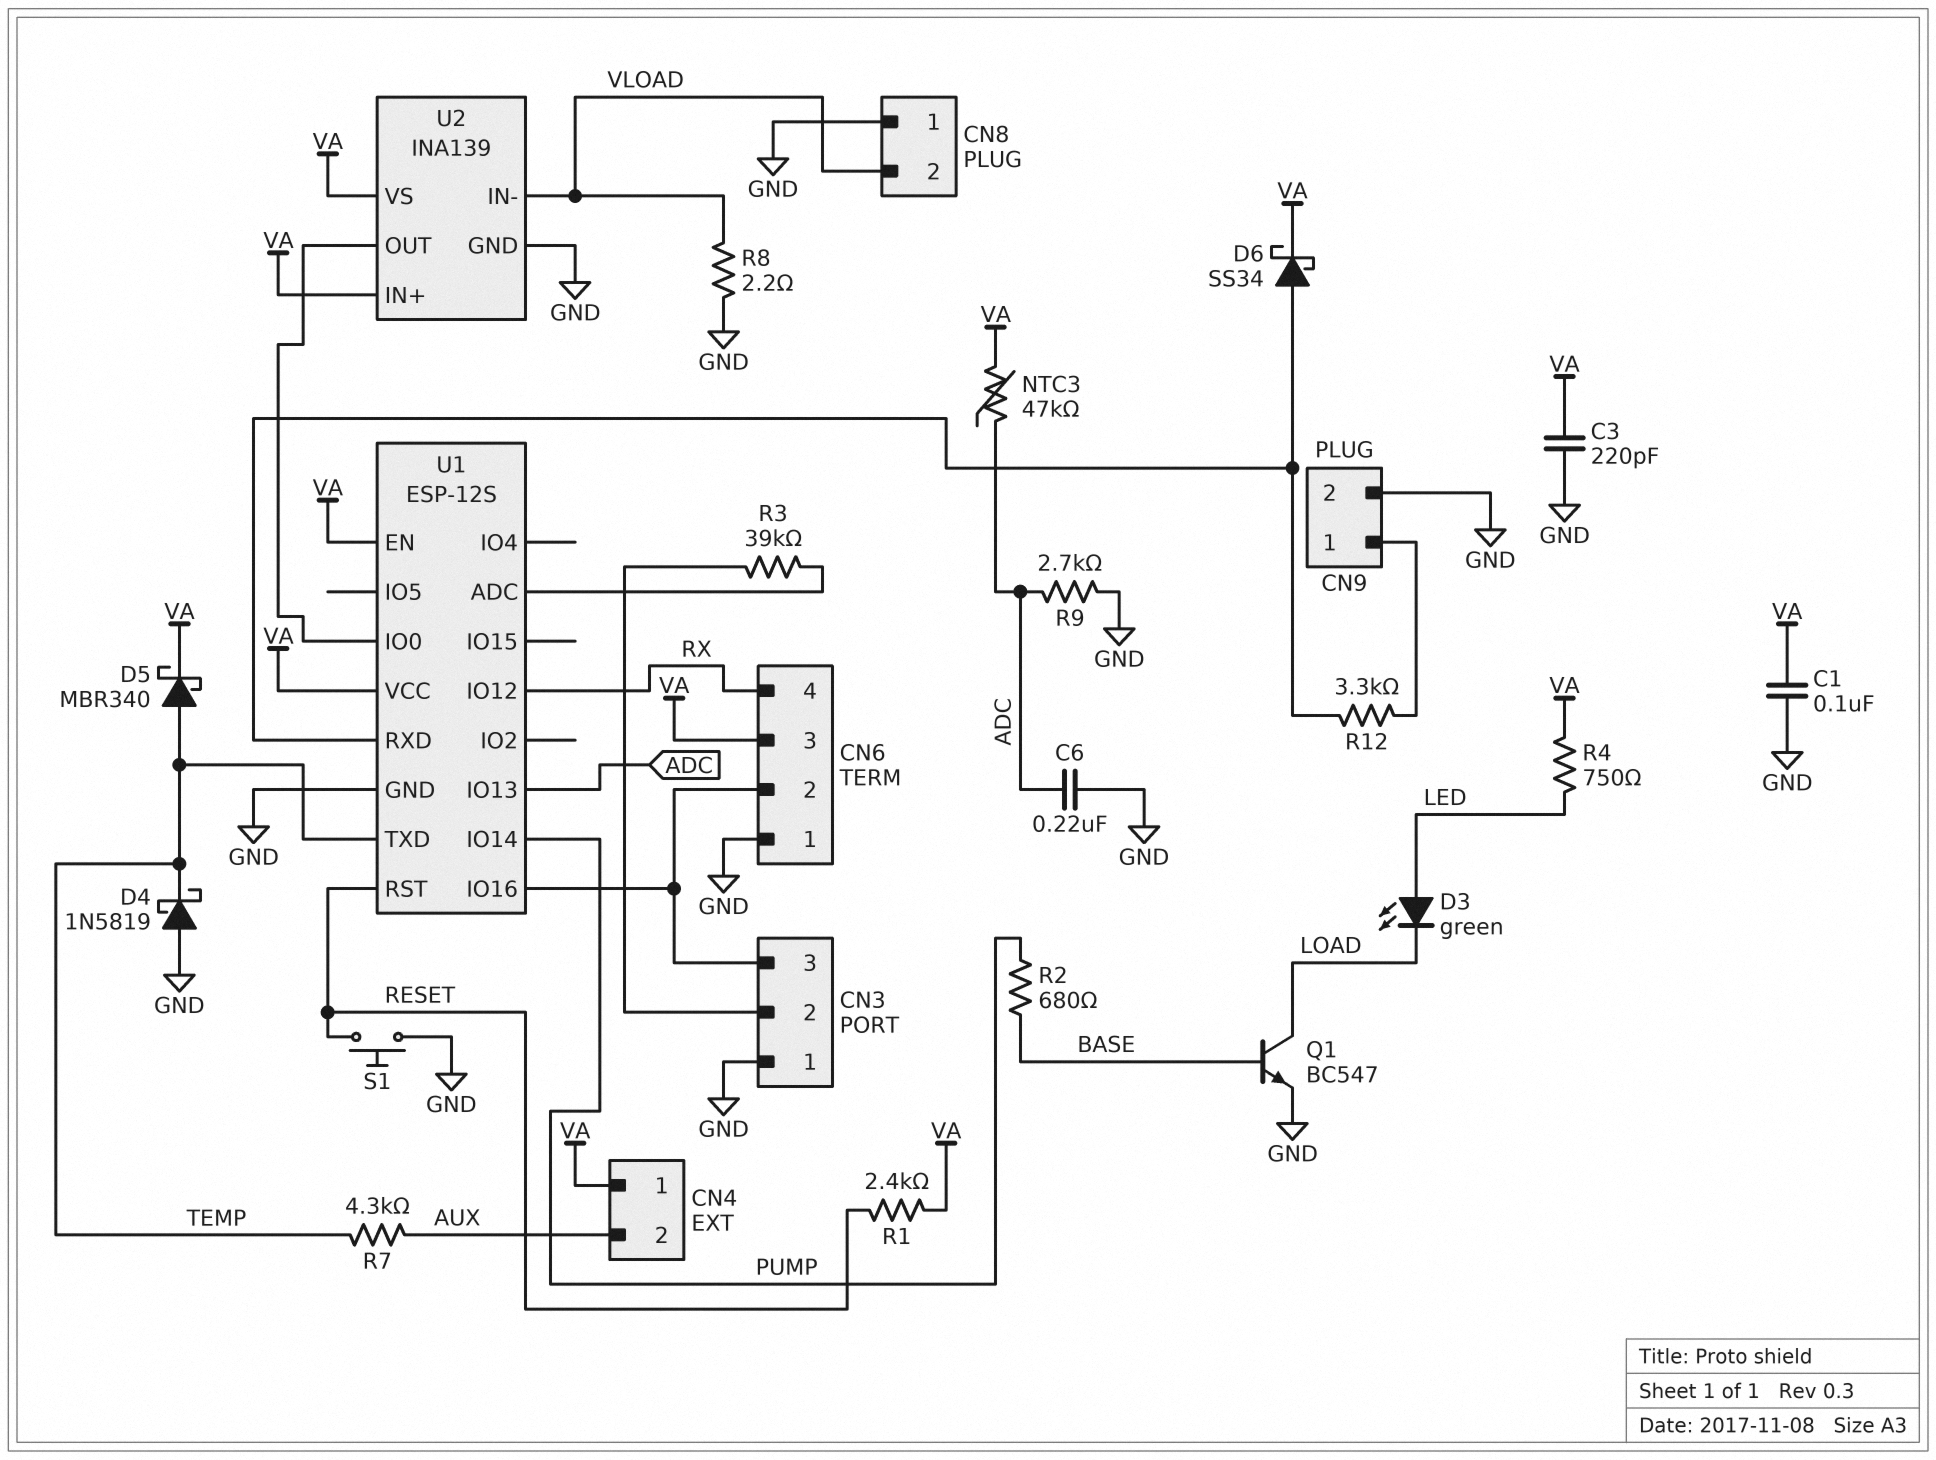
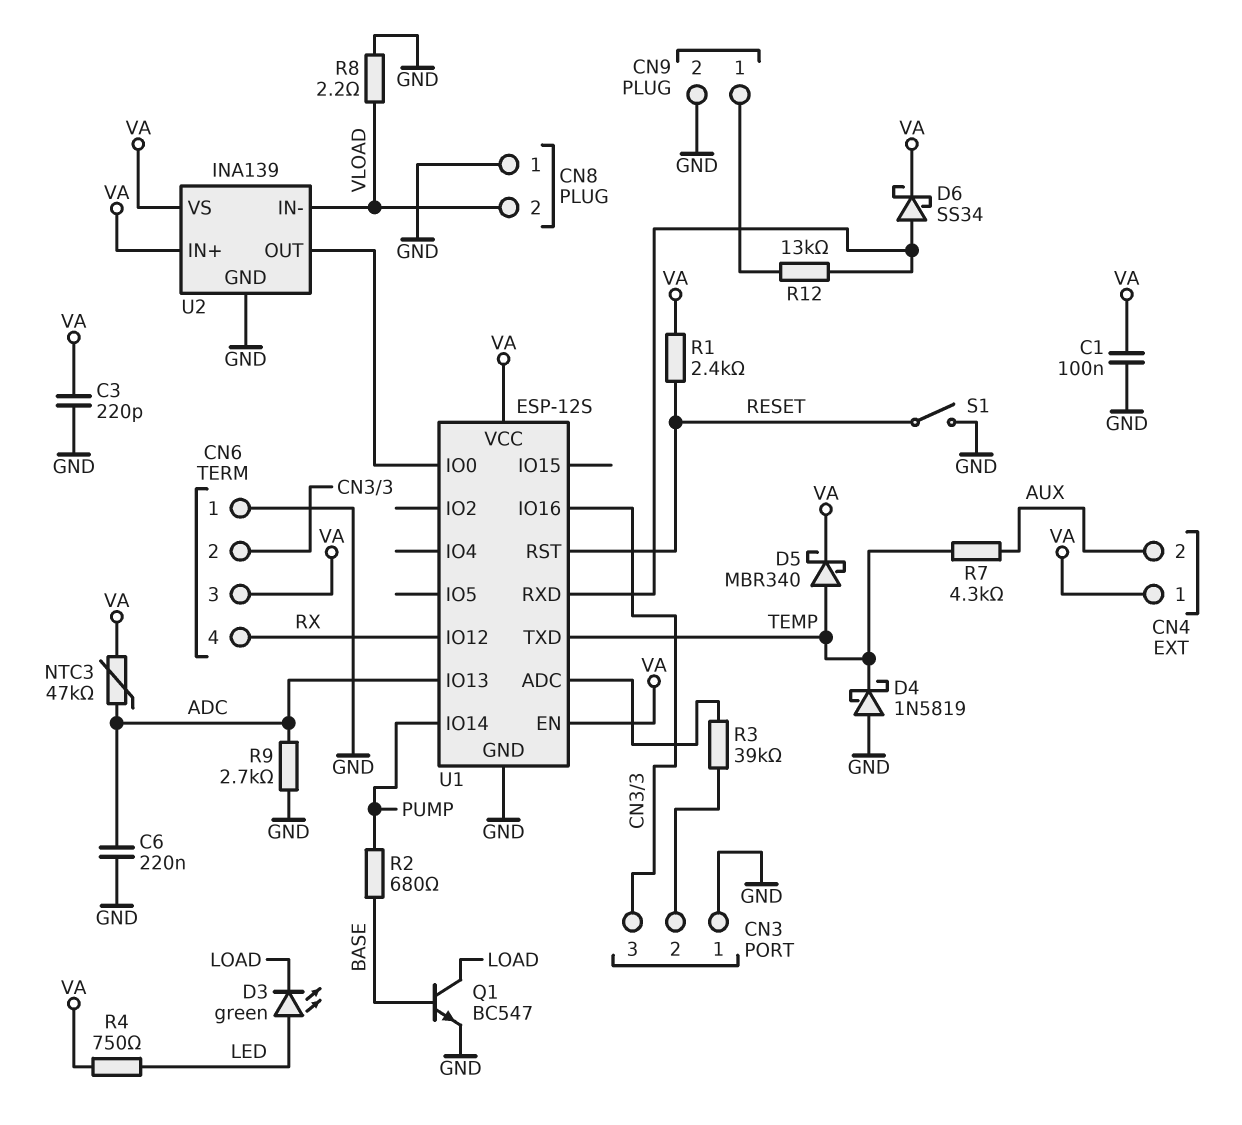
R12: 3.3k (CN9/1, U1/RXD) -> 13k (CN9/1, U1/RXD)
S1: button (GND, RESET) -> switch (GND, RESET)

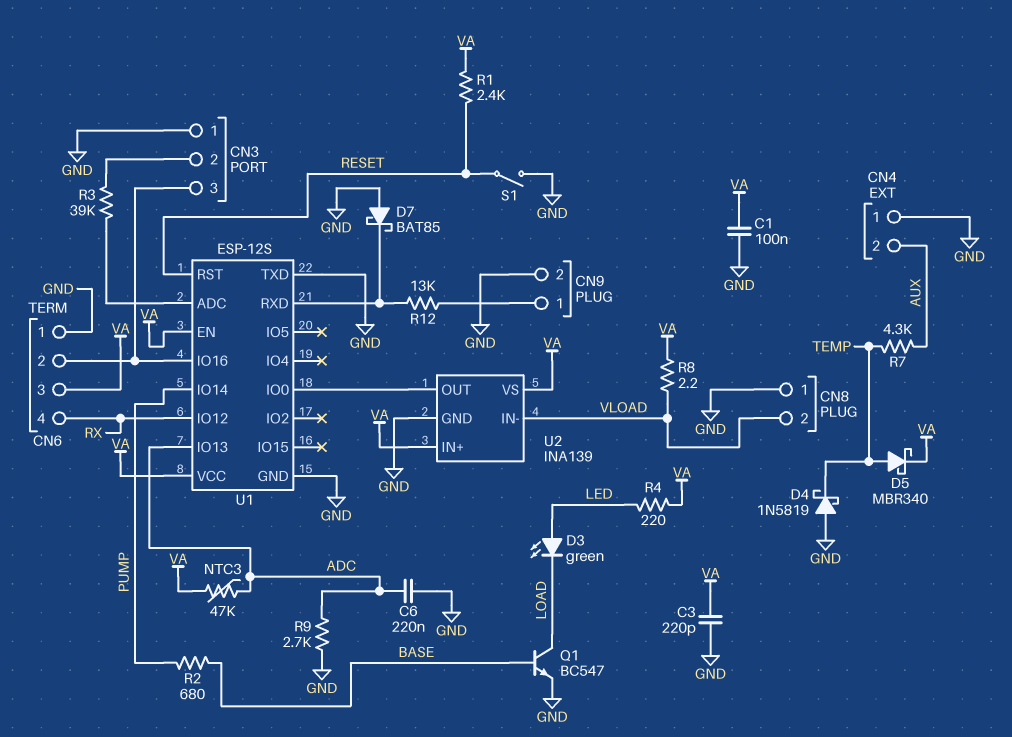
CN4 pin 1: VA -> GND
D6: schottky SS34 (A U1/RXD, K VA) -> none
D7: none -> schottky BAT85 (A GND, K U1/RXD)
R4: 750 (LED, VA) -> 220 (LED, VA)
R8: 2.2 (GND, VLOAD) -> 2.2 (VA, VLOAD)
U1 pin TXD: TEMP -> GND

